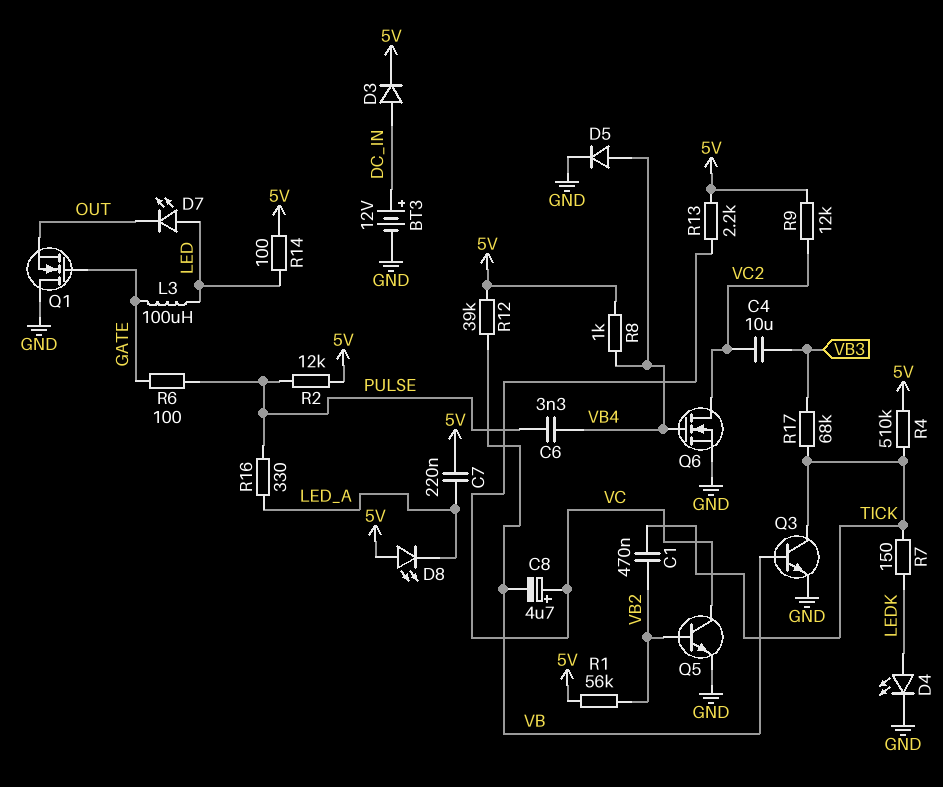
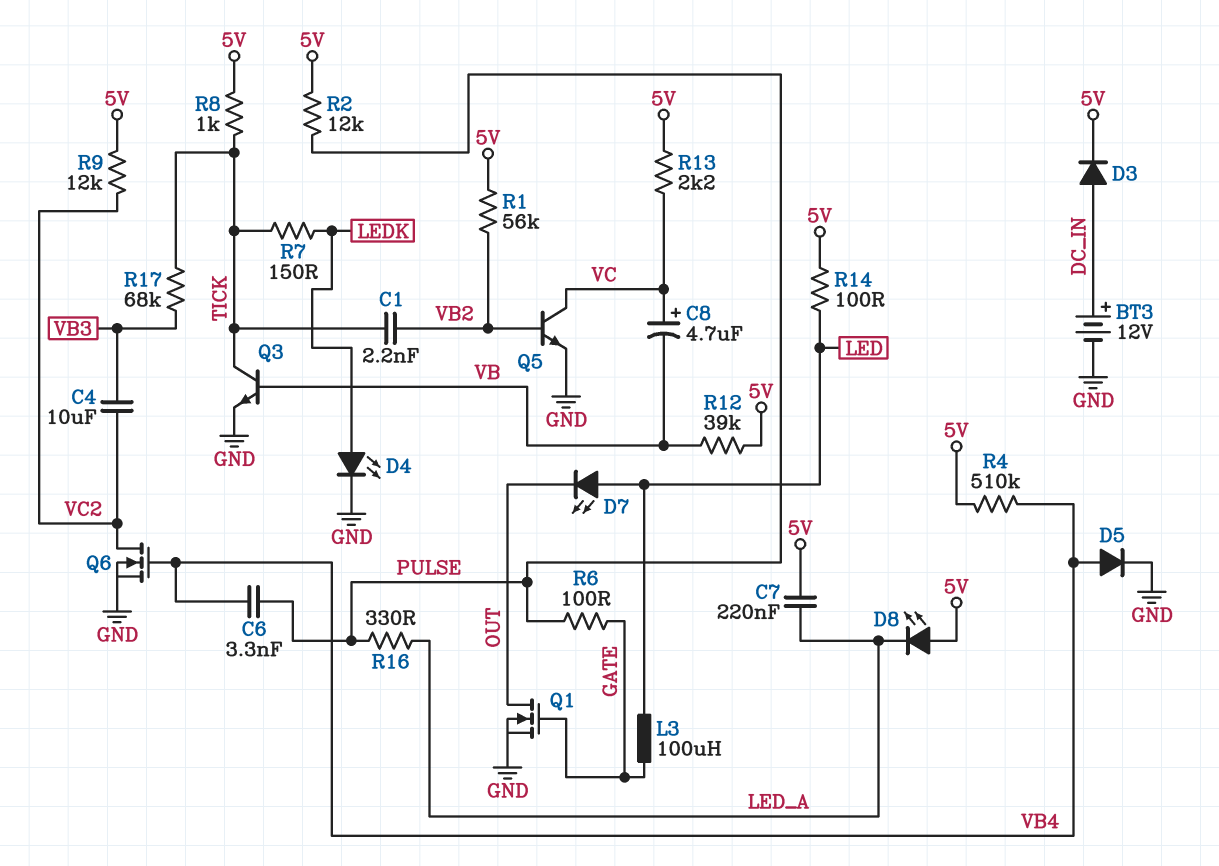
C1: 470nF (TICK, VB2) -> 2.2nF (TICK, VB2)
Q1: NMOS (G GATE, D GND, S OUT) -> NMOS (G GATE, D OUT, S GND)
R4: 510k (5V, TICK) -> 510k (5V, VB4)
R8: 1k (5V, VB4) -> 1k (5V, TICK)

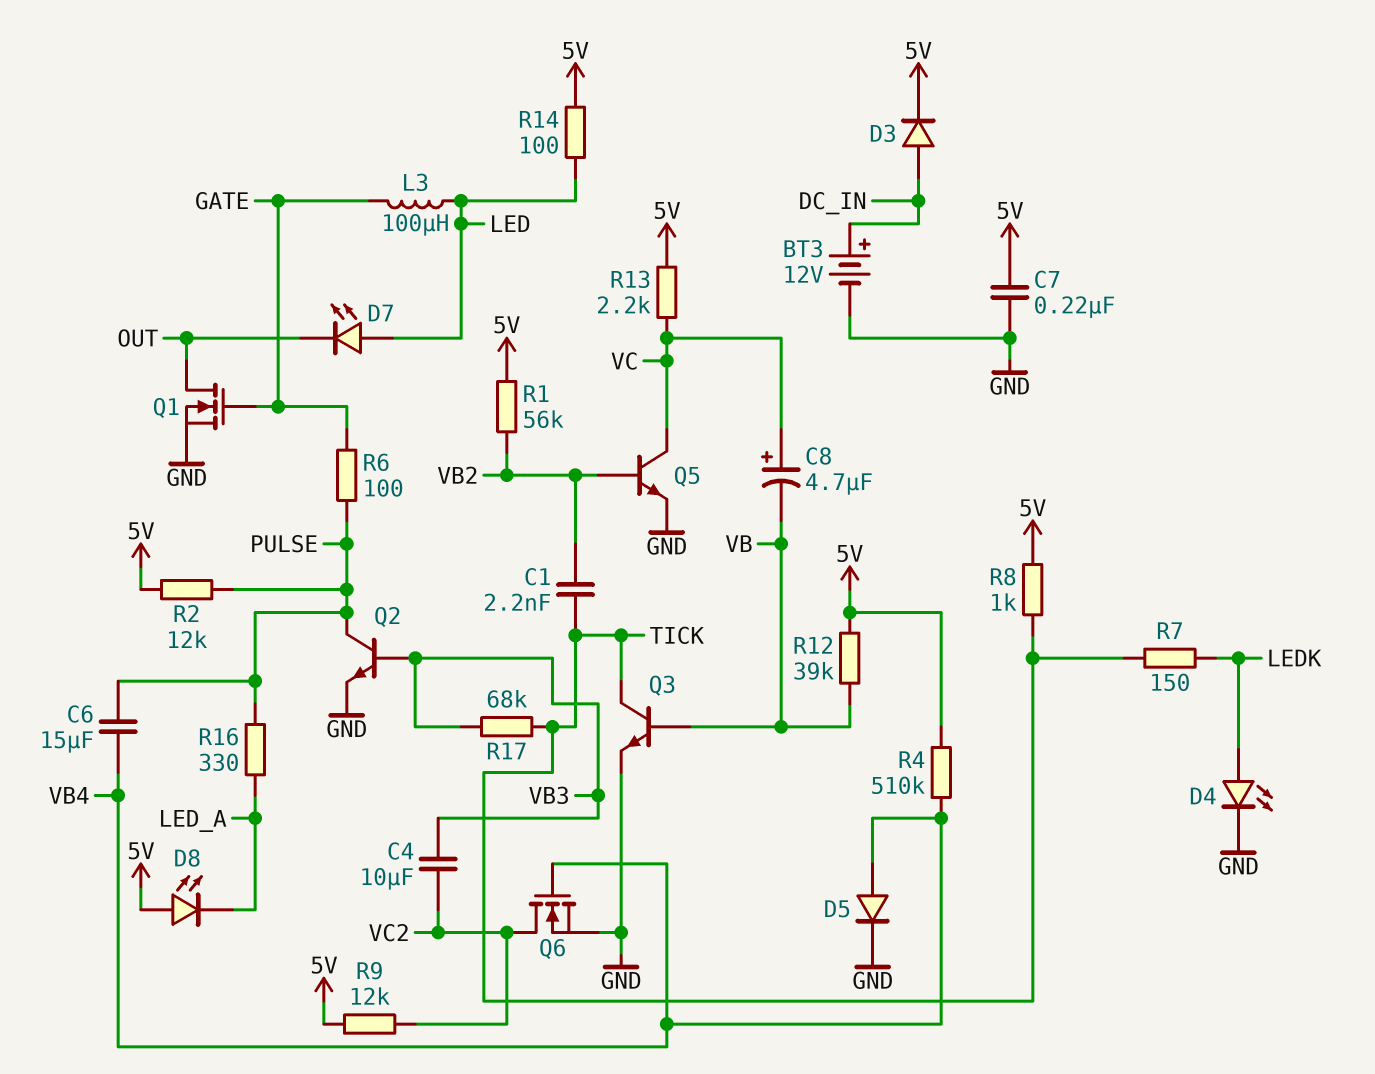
C6: 3.3nF (PULSE, VB4) -> 15uF (PULSE, VB4)
C7: 220nF (5V, LED_A) -> 220nF (5V, GND)
Q2: none -> NPN (B VB3, C PULSE, E GND)

